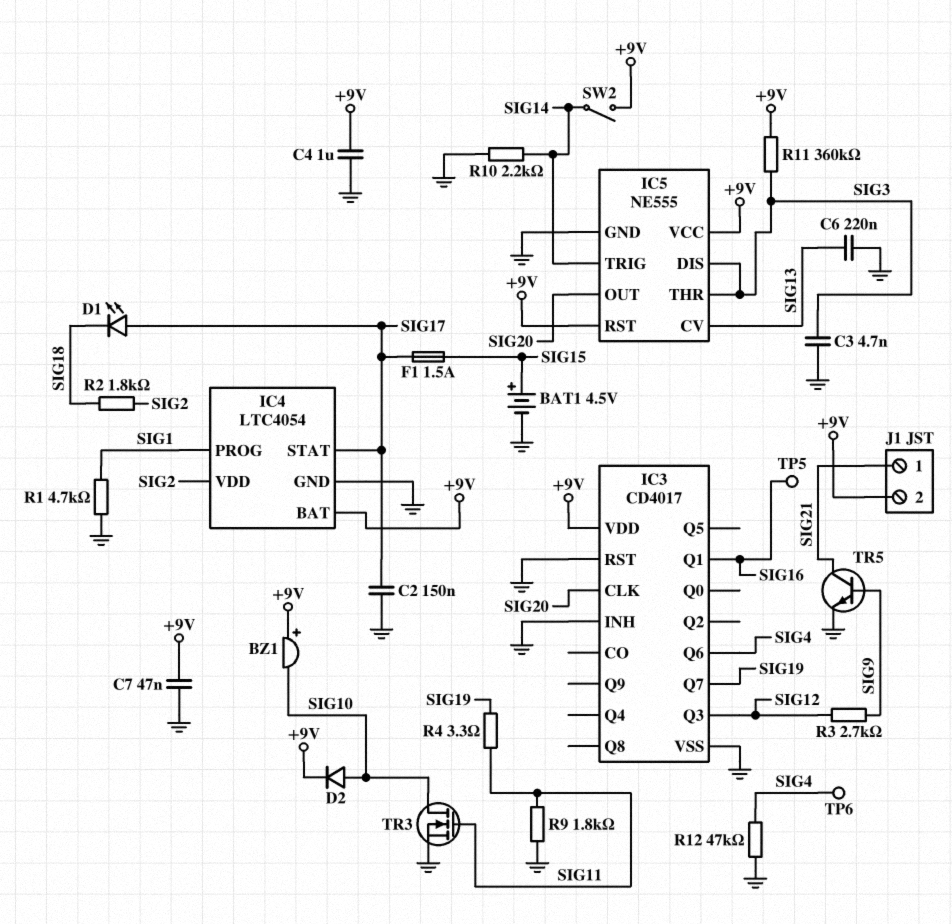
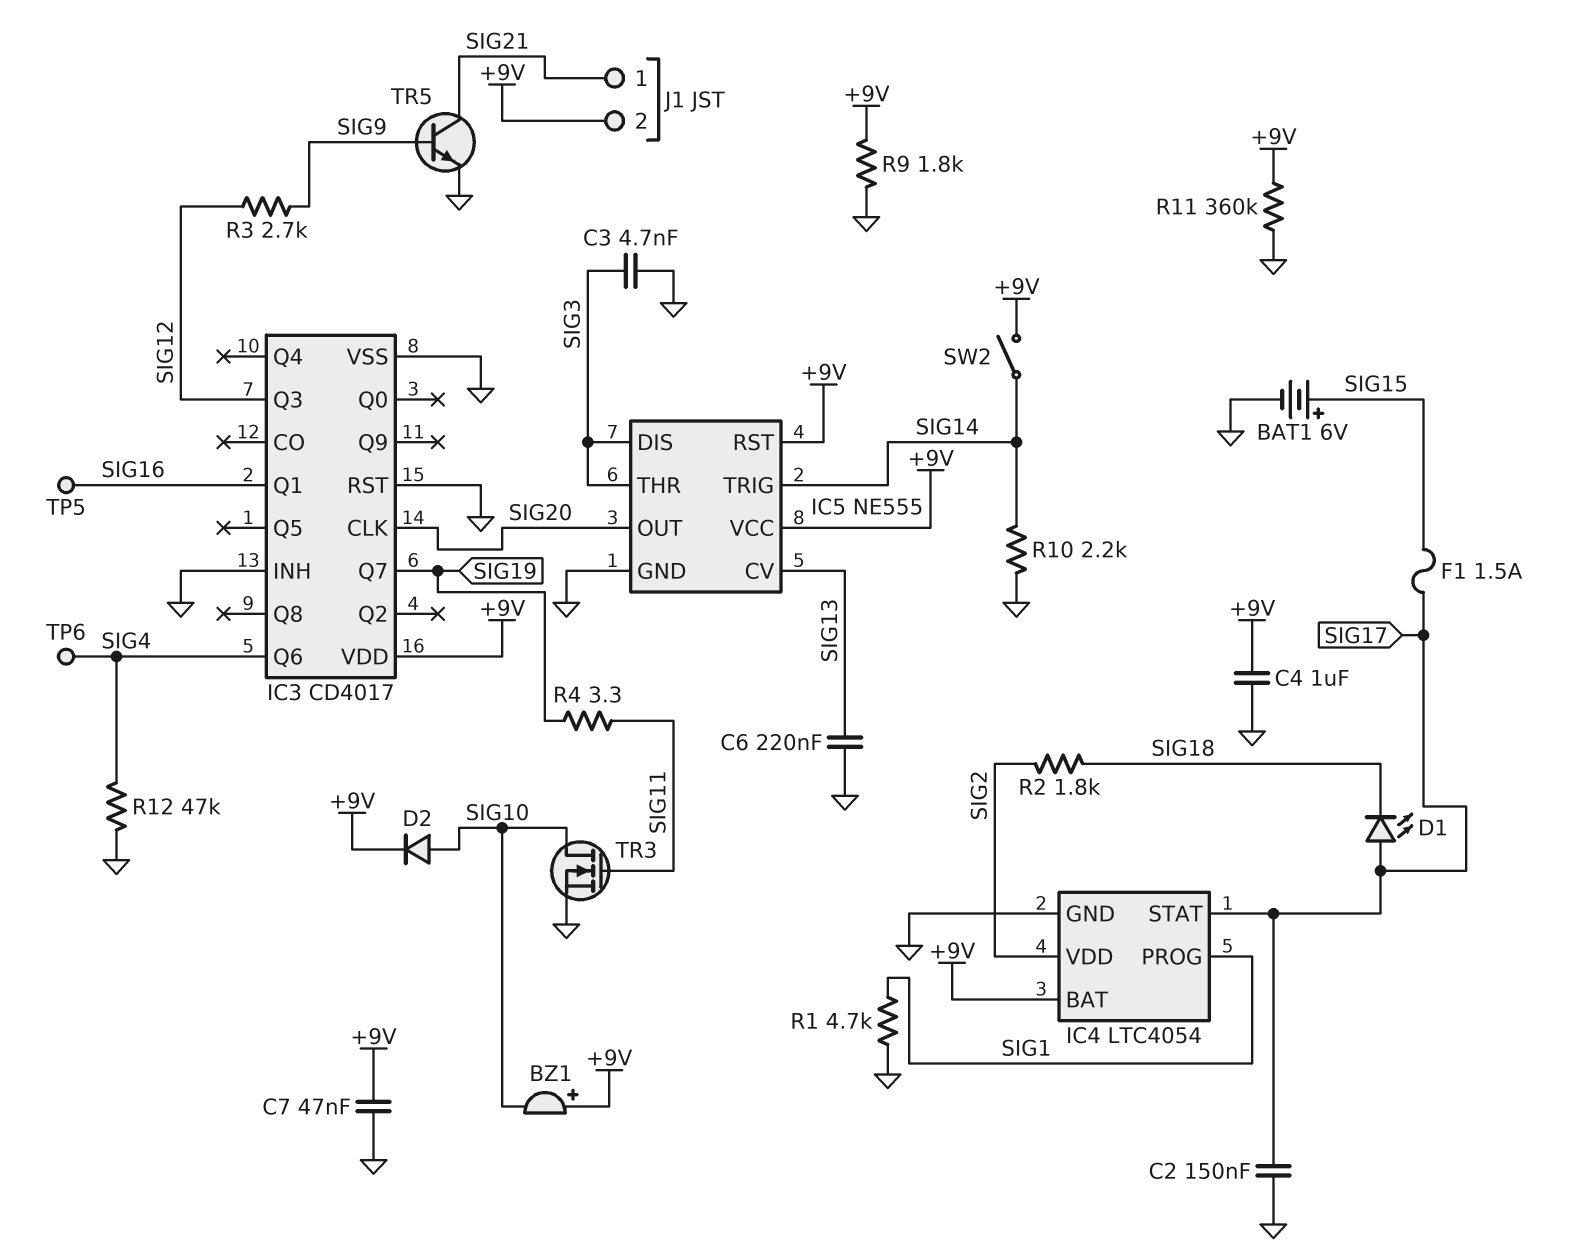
BAT1: 4.5V (plus SIG15, minus GND) -> 6V (plus SIG15, minus GND)
R9: 1.8k (GND, SIG11) -> 1.8k (+9V, GND)
R11: 360k (+9V, SIG3) -> 360k (+9V, GND)

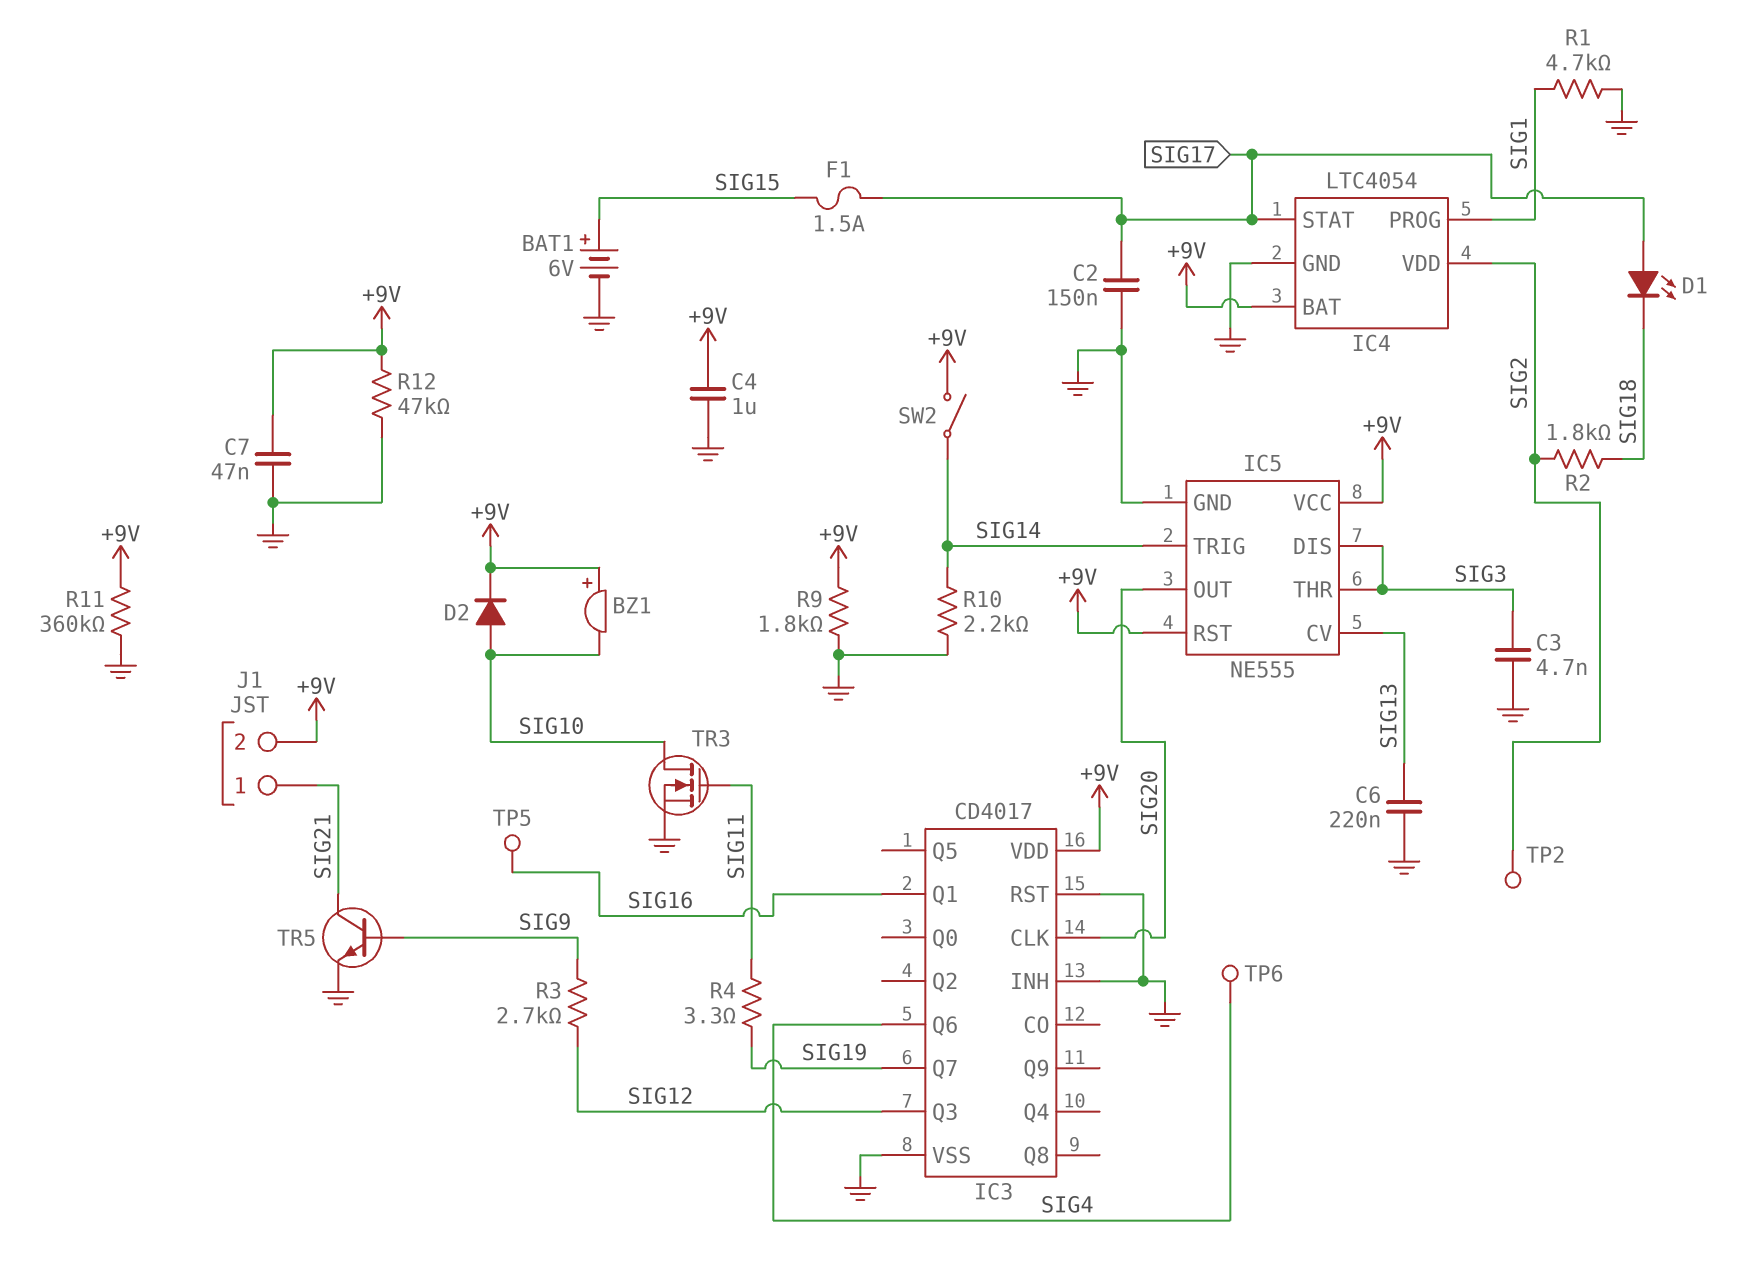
R12: 47k (GND, SIG4) -> 47k (+9V, GND)
TP2: none -> test point (SIG2)

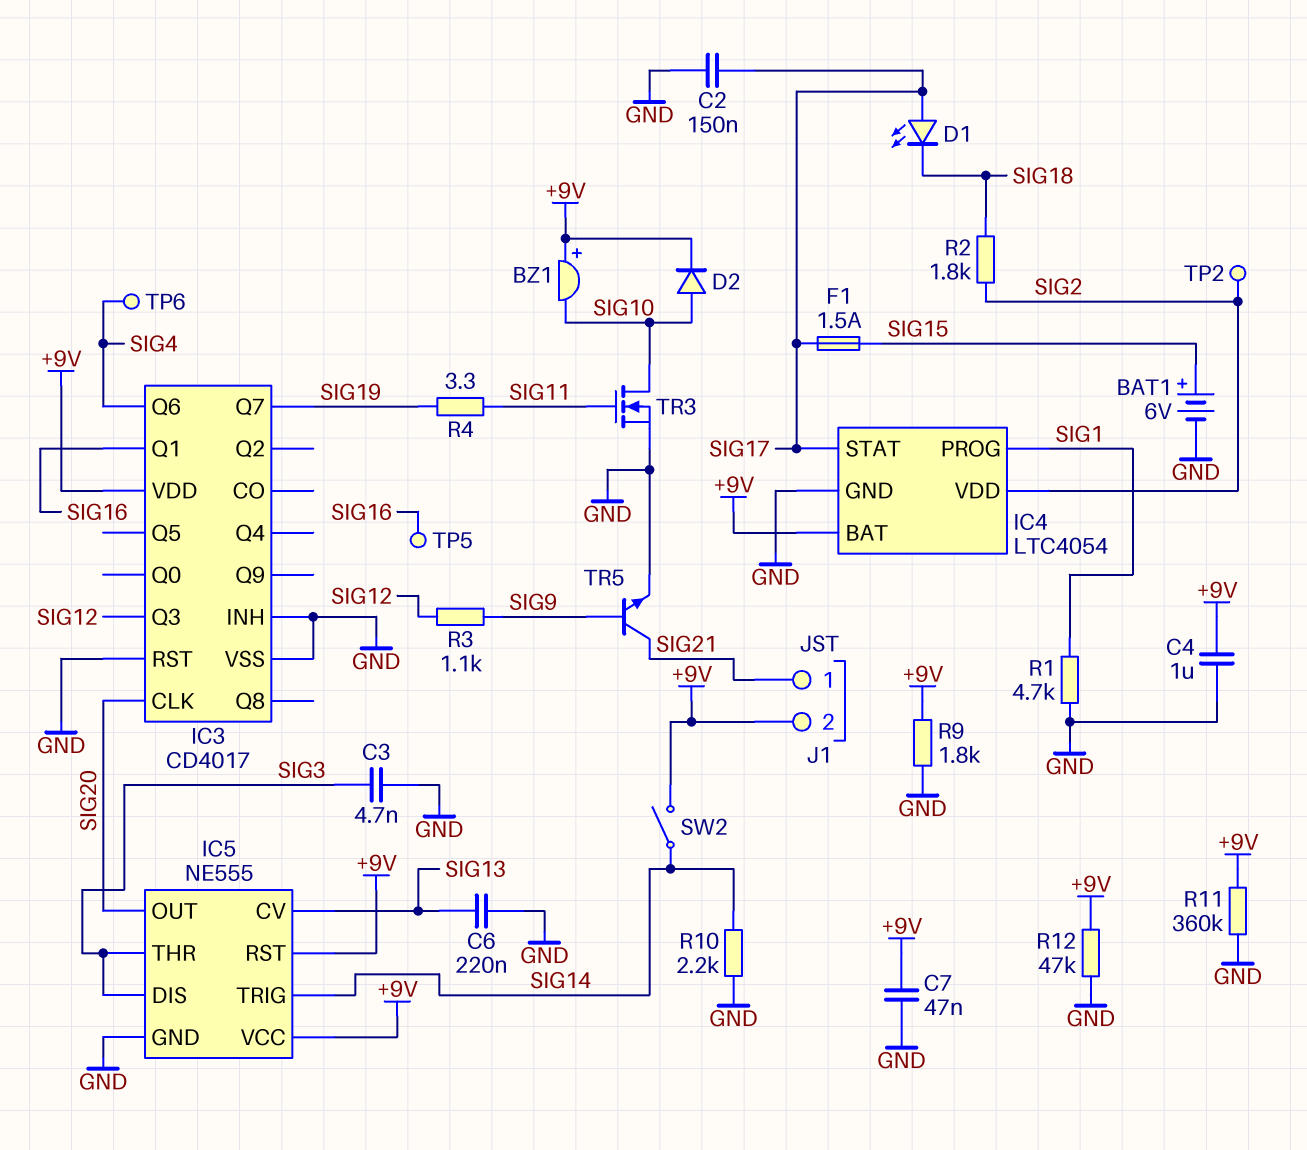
R3: 2.7k (SIG9, SIG12) -> 1.1k (SIG9, SIG12)

